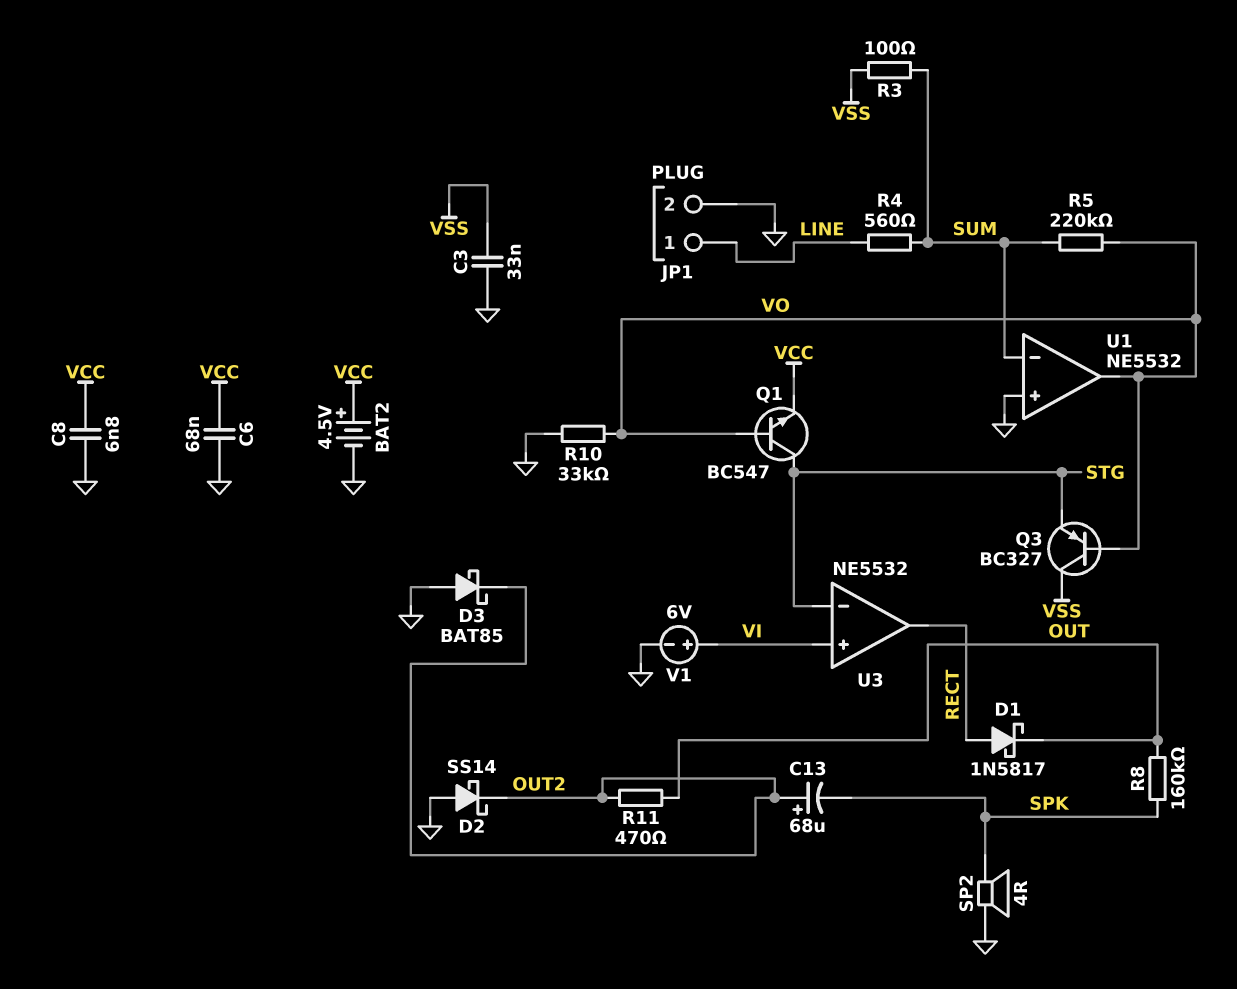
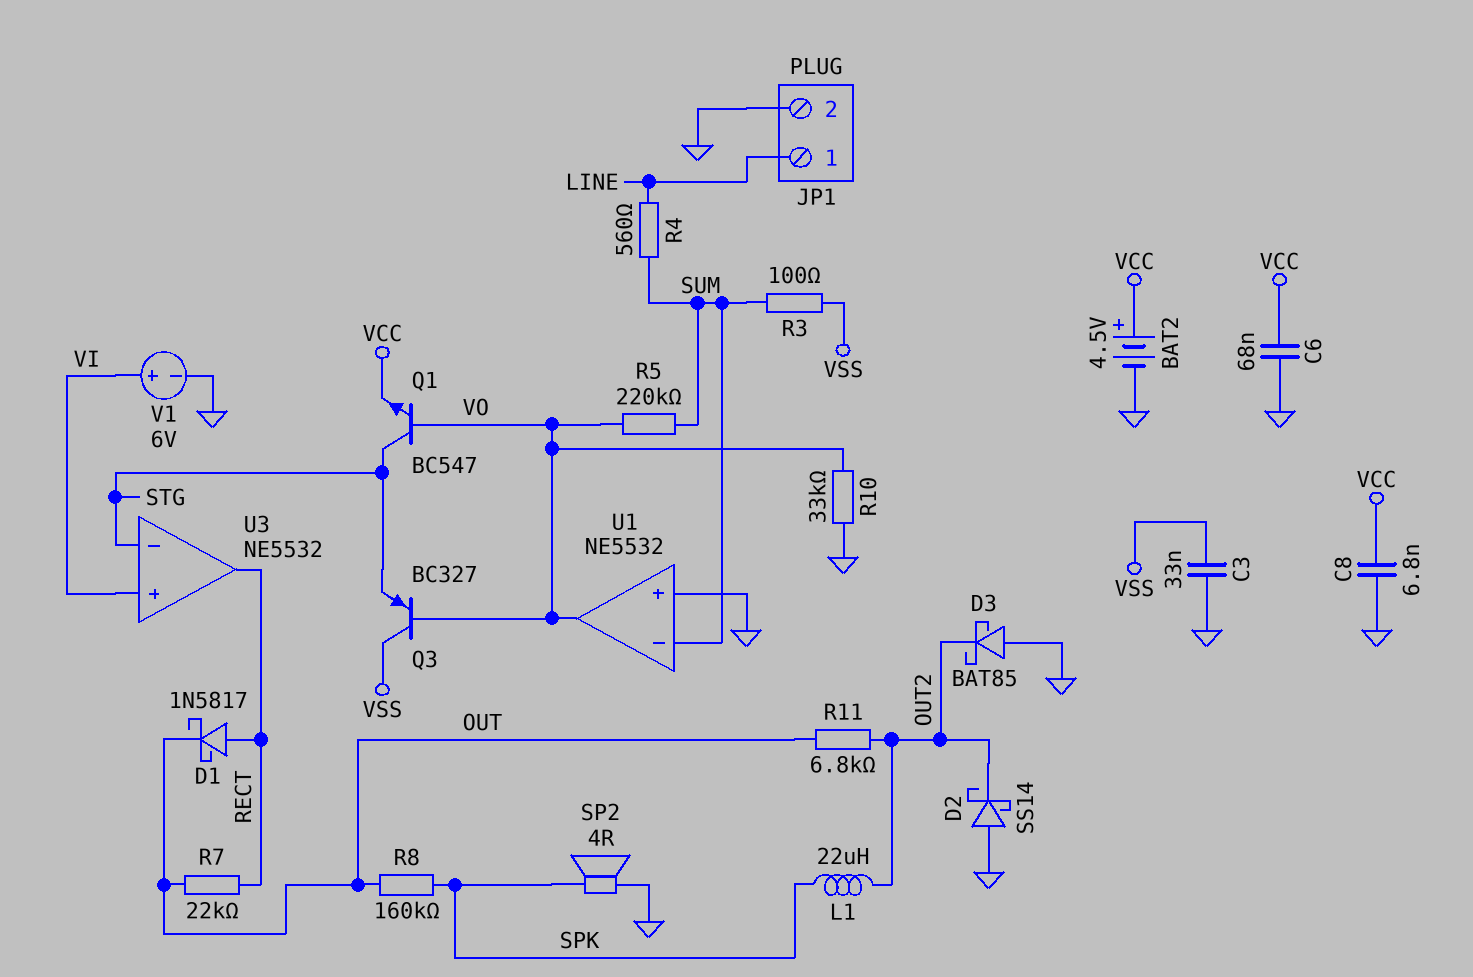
C13: 68uF (plus OUT2, minus SPK) -> none
L1: none -> 22uH (OUT2, SPK)
R7: none -> 22k (OUT, RECT)
R11: 470 (OUT, OUT2) -> 6.8k (OUT, OUT2)

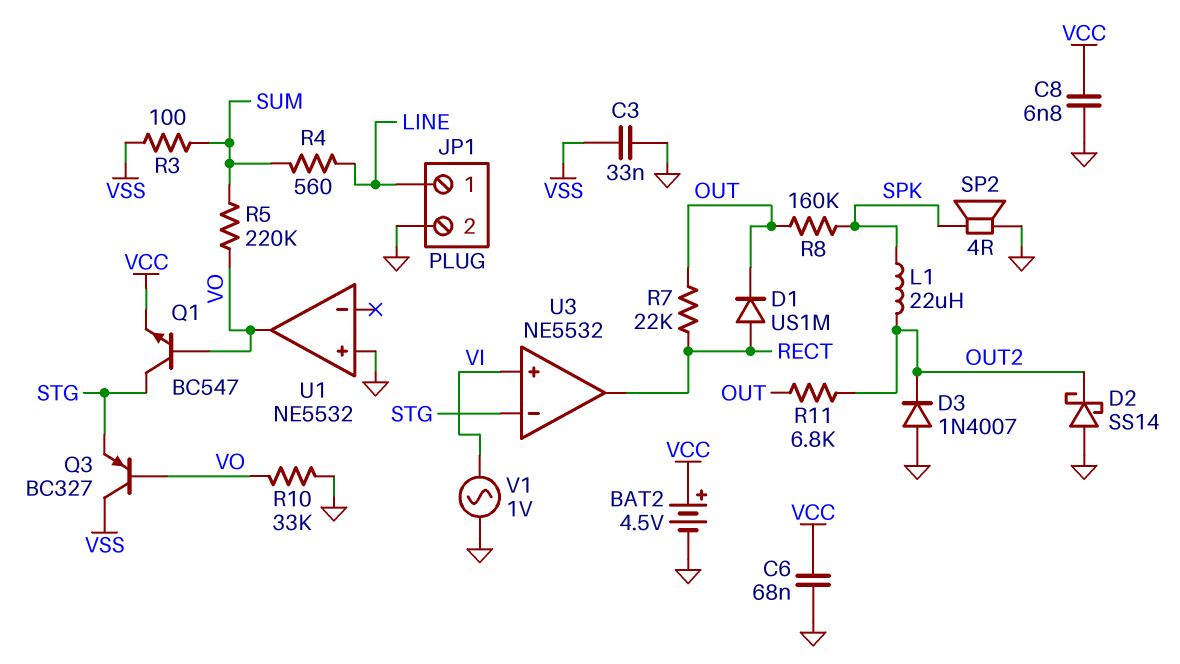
D1: schottky 1N5817 (A RECT, K OUT) -> diode US1M (A RECT, K OUT)
D3: schottky BAT85 (A GND, K OUT2) -> diode 1N4007 (A GND, K OUT2)
U1 pin in-: SUM -> none
V1: 6V (plus VI, minus GND) -> AC 1V (GND, VI)

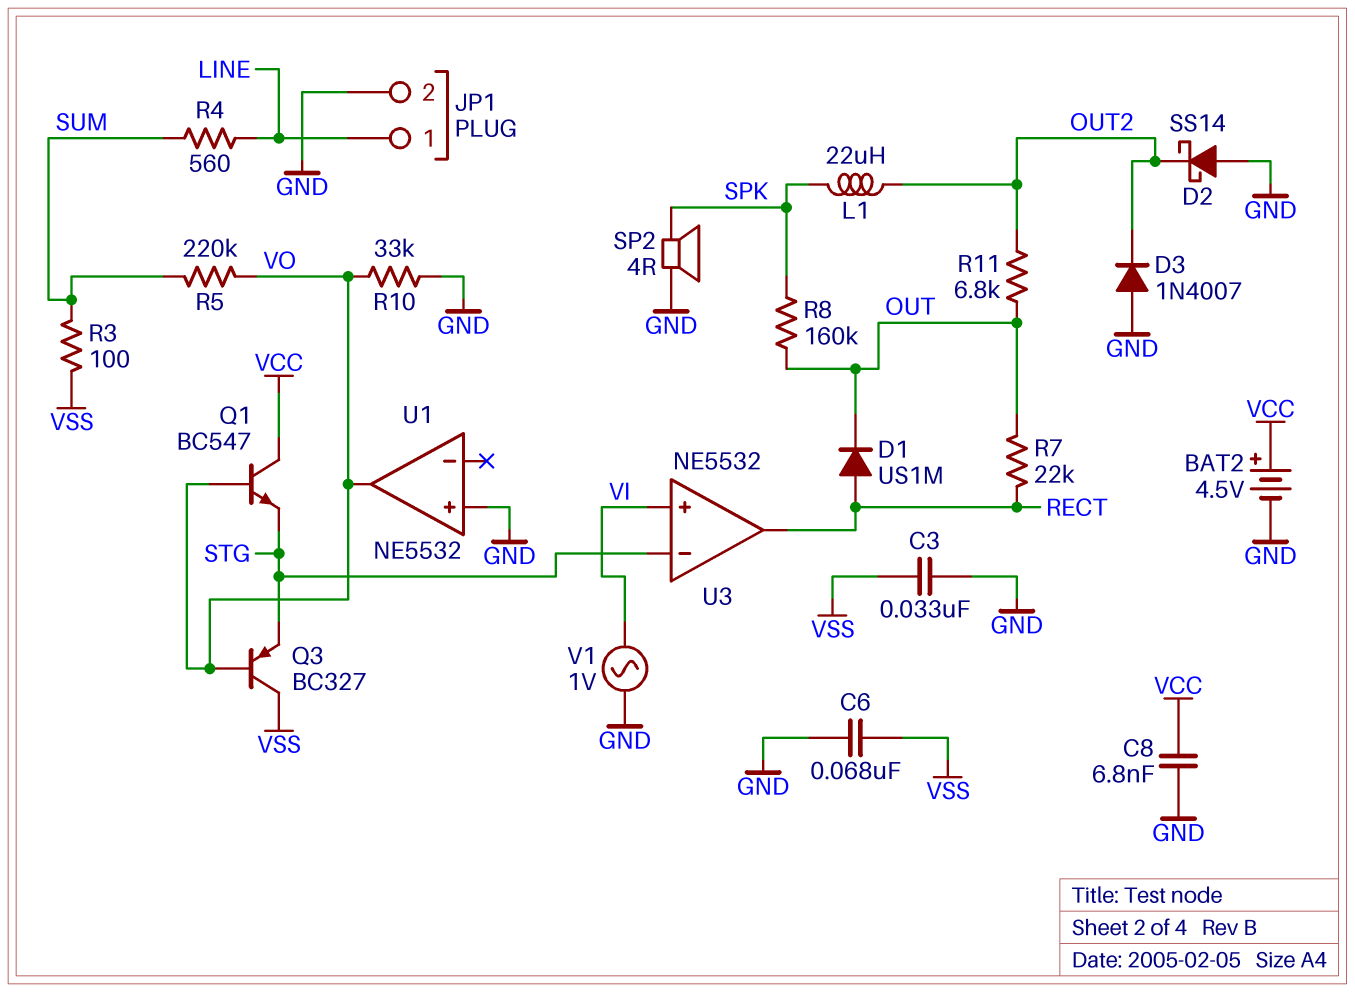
C6: 68nF (GND, VCC) -> 68nF (GND, VSS)
Q1: NPN BC547 (B VO, C STG, E VCC) -> NPN BC547 (B VO, C VCC, E STG)

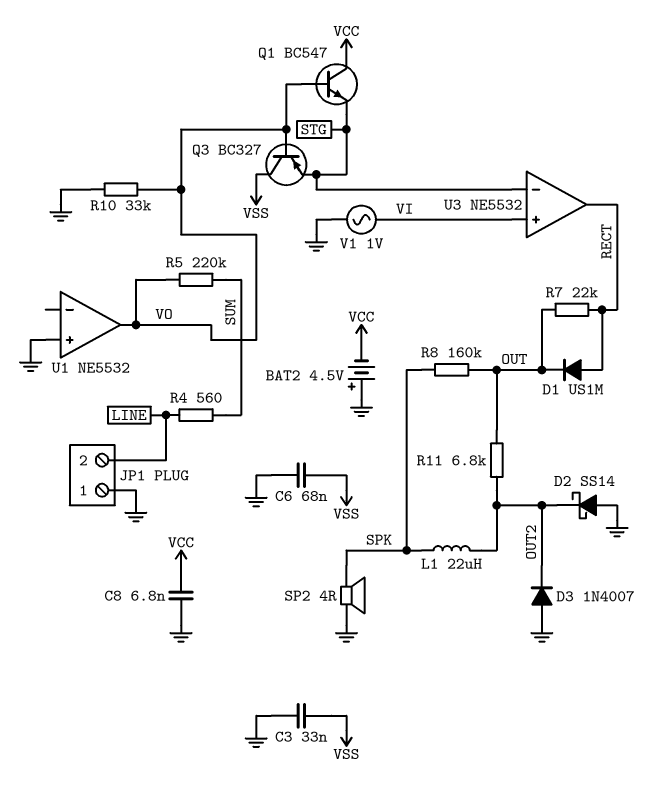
BAT2: 4.5V (plus VCC, minus GND) -> 4.5V (plus GND, minus VCC)
JP1 pin 1: LINE -> GND
JP1 pin 2: GND -> LINE
R3: 100 (SUM, VSS) -> none

